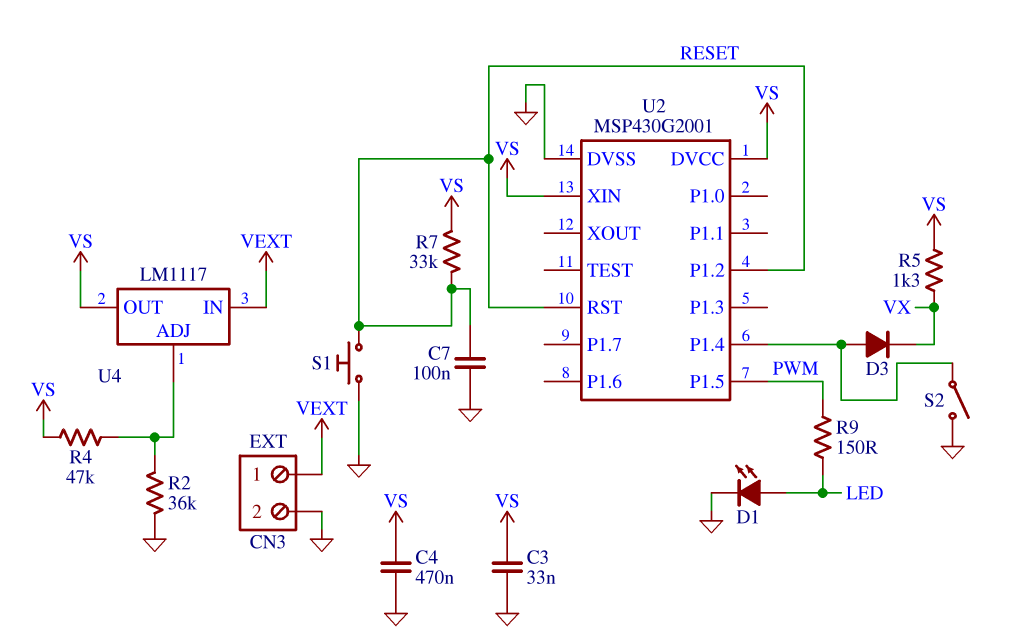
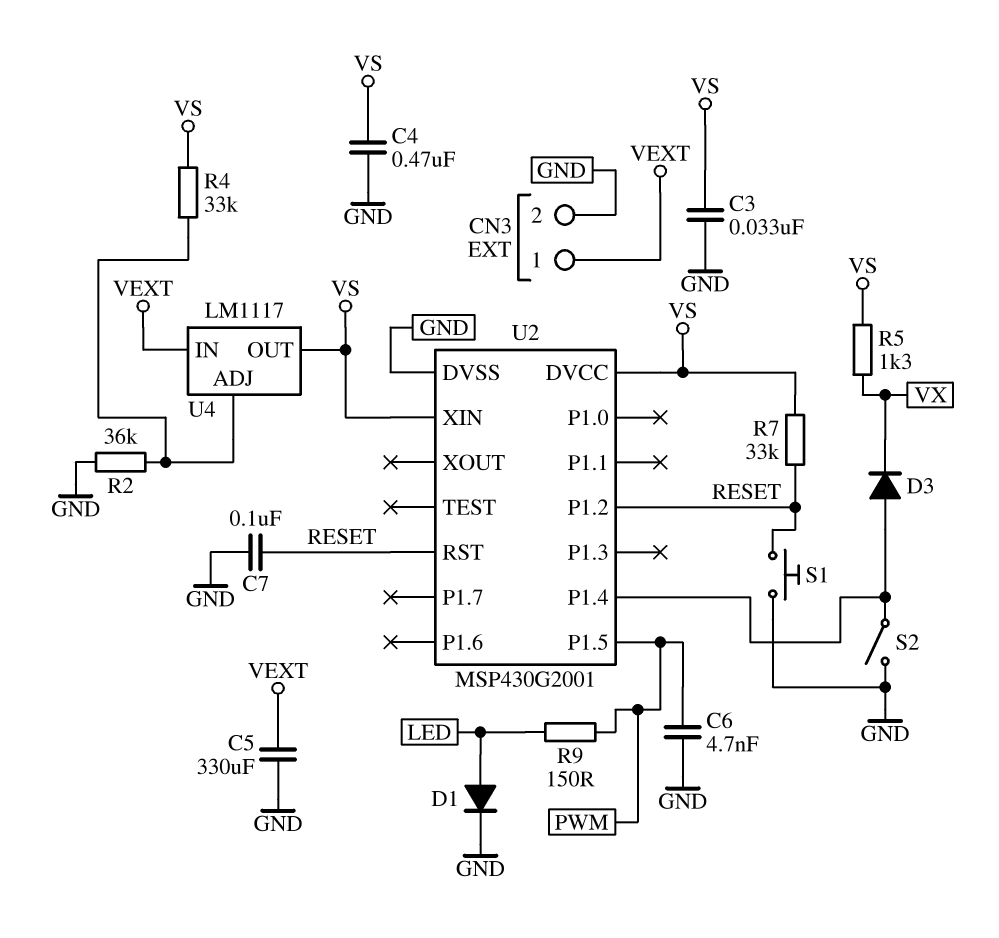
C5: none -> 330uF (GND, VEXT)
C6: none -> 4.7nF (GND, PWM)
D1: LED (A LED, K GND) -> diode (A LED, K GND)
R4: 47k (U4/ADJ, VS) -> 33k (U4/ADJ, VS)

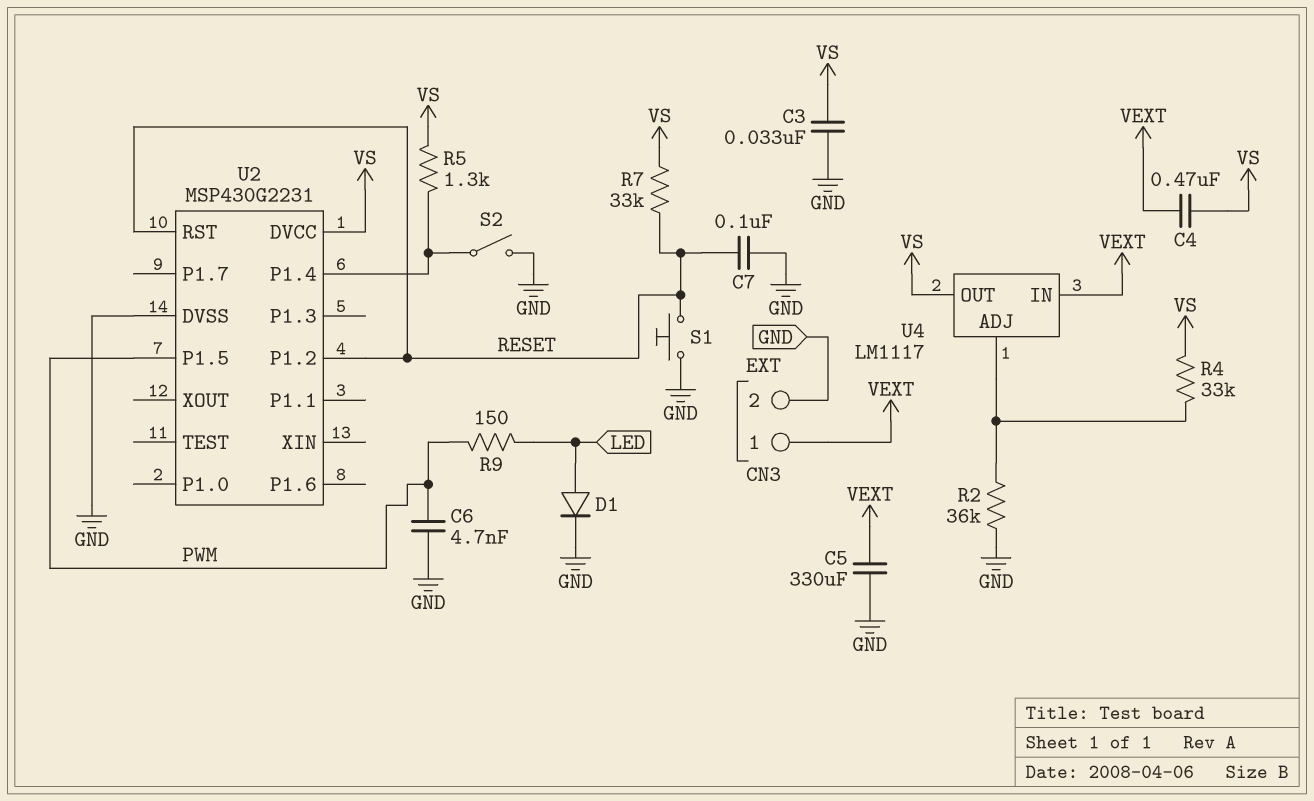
C4: 470nF (GND, VS) -> 470nF (VEXT, VS)
D3: diode (A U2/P1.4, K VX) -> none
R5: 1.3k (VS, VX) -> 1.3k (U2/P1.4, VS)
U2: MSP430G2001 -> MSP430G2231
U2 pin XIN: VS -> none

